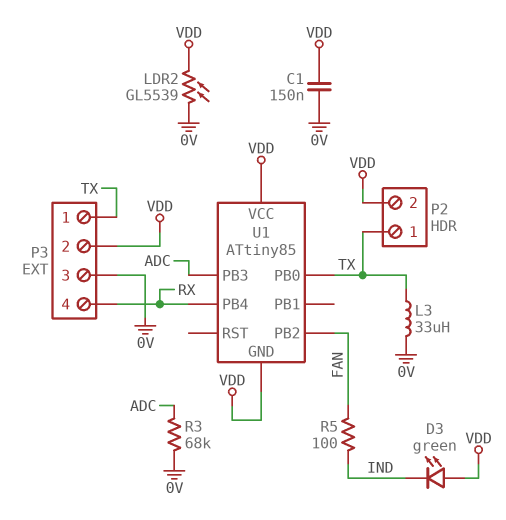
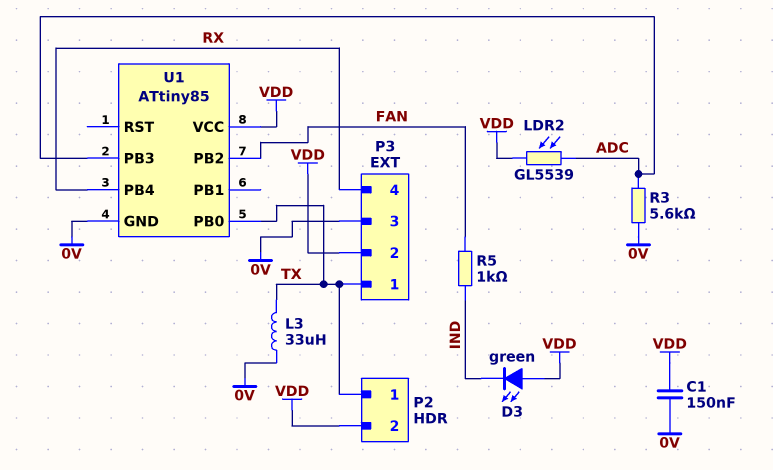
LDR2: GL5539 (0V, VDD) -> GL5539 (ADC, VDD)
R3: 68k (0V, ADC) -> 5.6k (0V, ADC)
R5: 100 (FAN, IND) -> 1k (FAN, IND)
U1 pin GND: VDD -> 0V

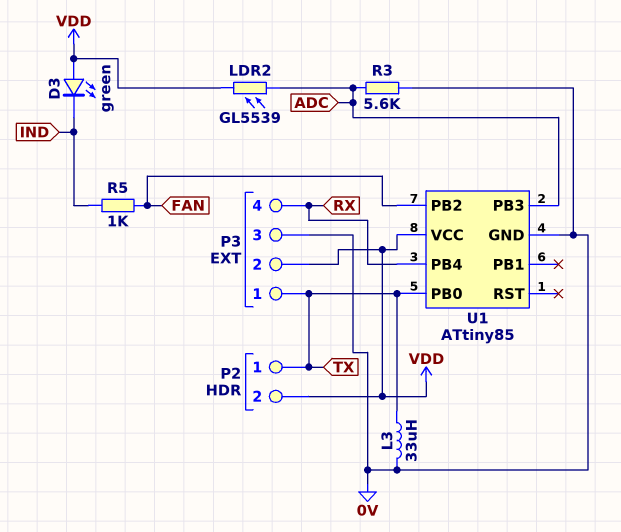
C1: 150nF (0V, VDD) -> none

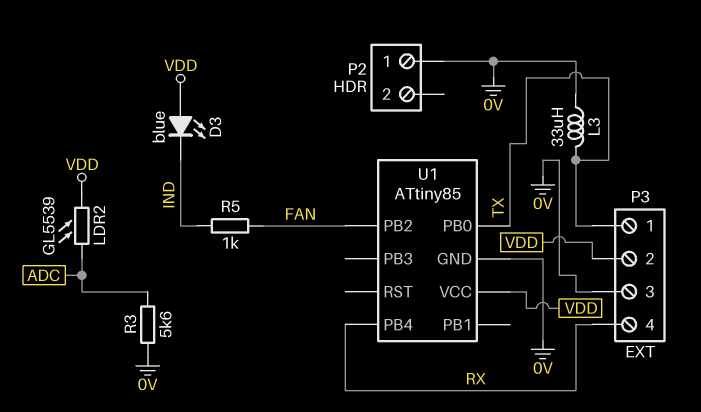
D3: LED green (A VDD, K IND) -> LED blue (A VDD, K IND)
P2 pin 1: TX -> 0V
P2 pin 2: VDD -> none
U1 pin PB3: ADC -> none

